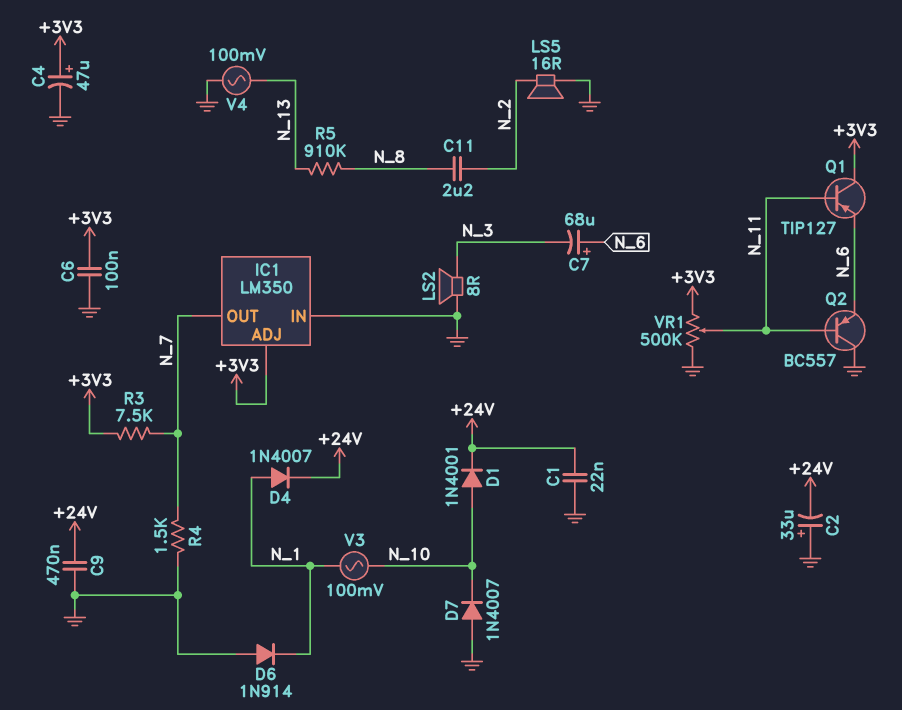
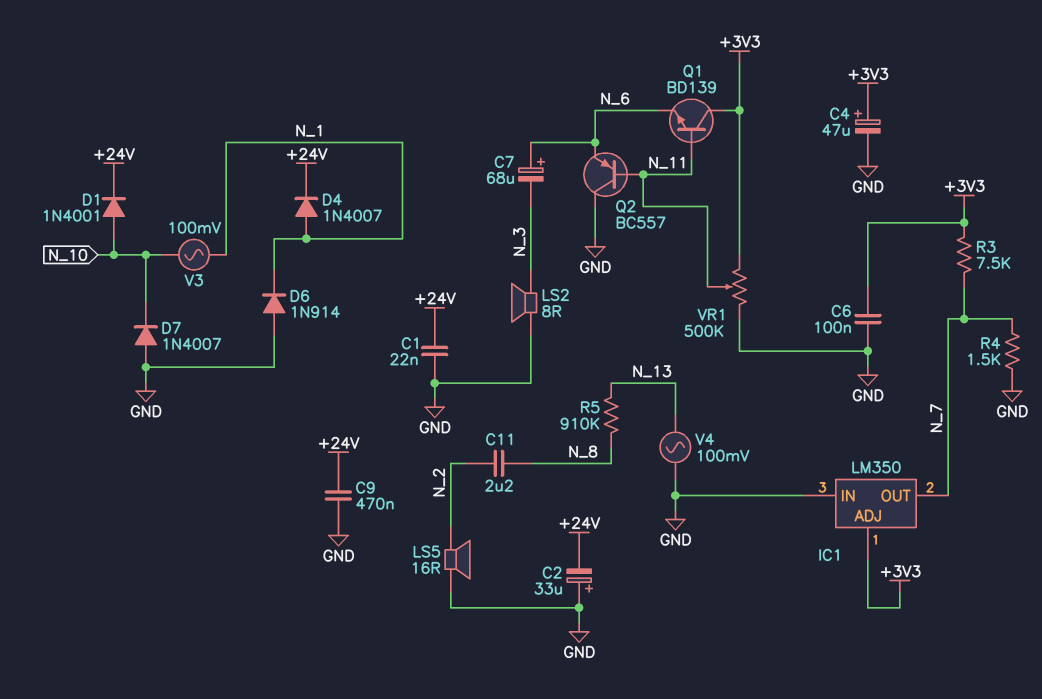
Q1: PNP TIP127 (B N_11, C +3V3, E N_6) -> NPN BD139 (B N_11, C +3V3, E N_6)

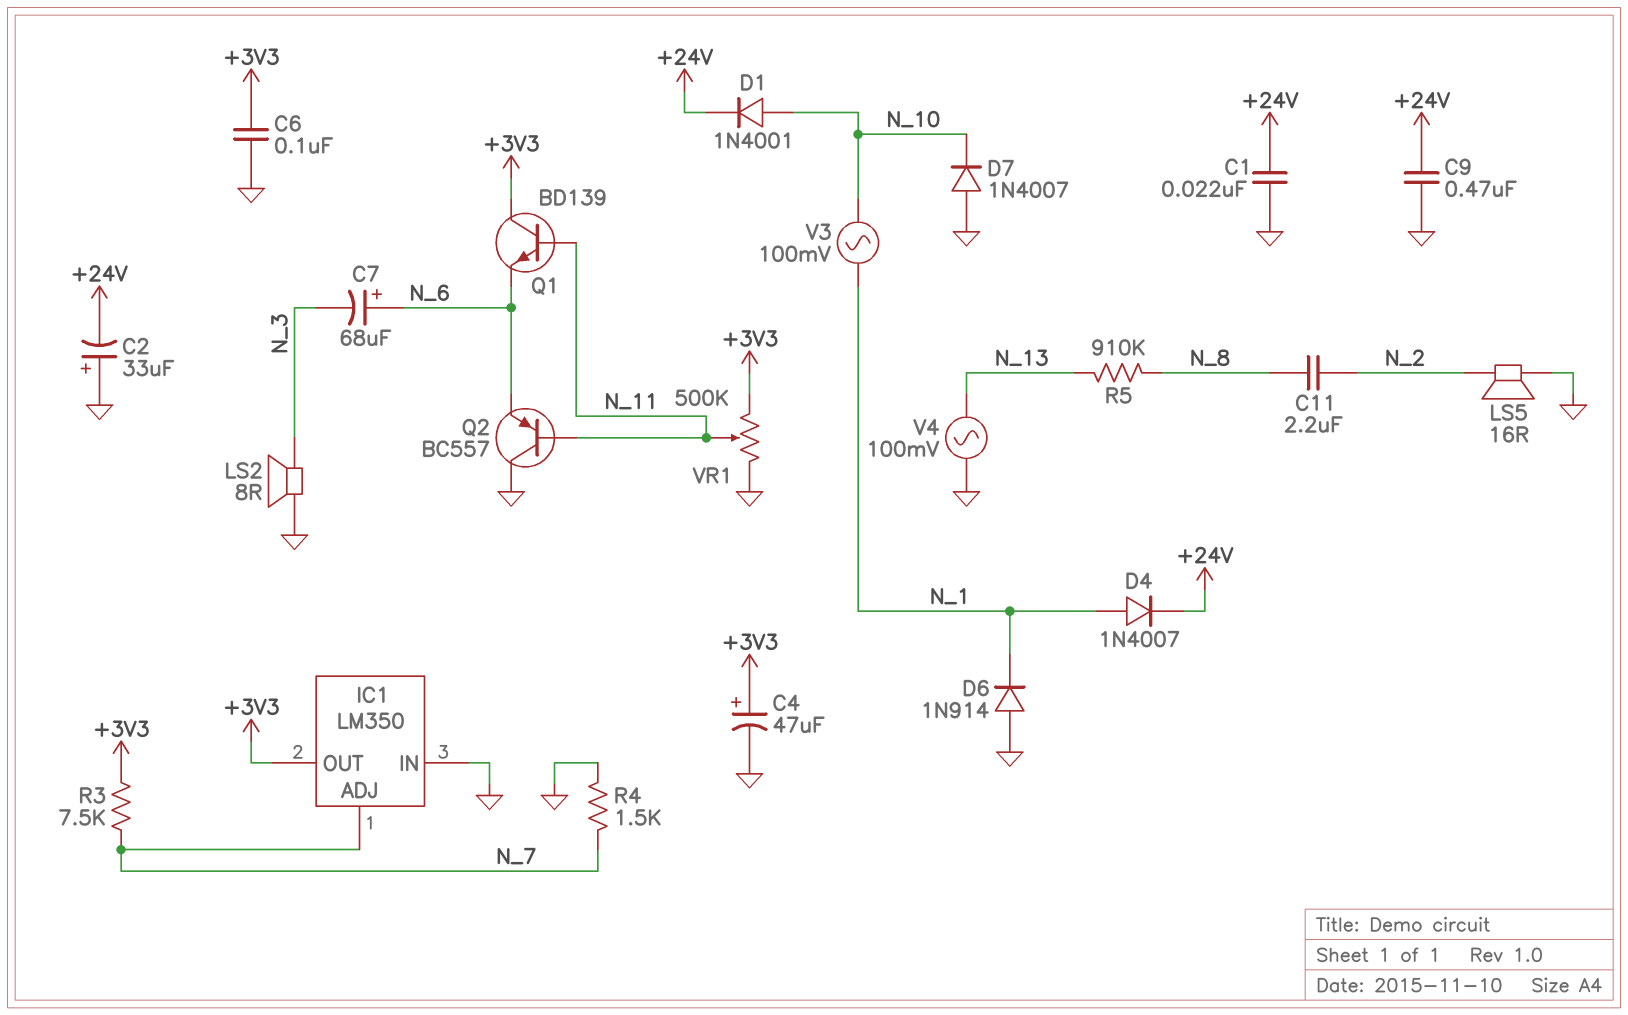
IC1 pin ADJ: +3V3 -> N_7
IC1 pin OUT: N_7 -> +3V3

